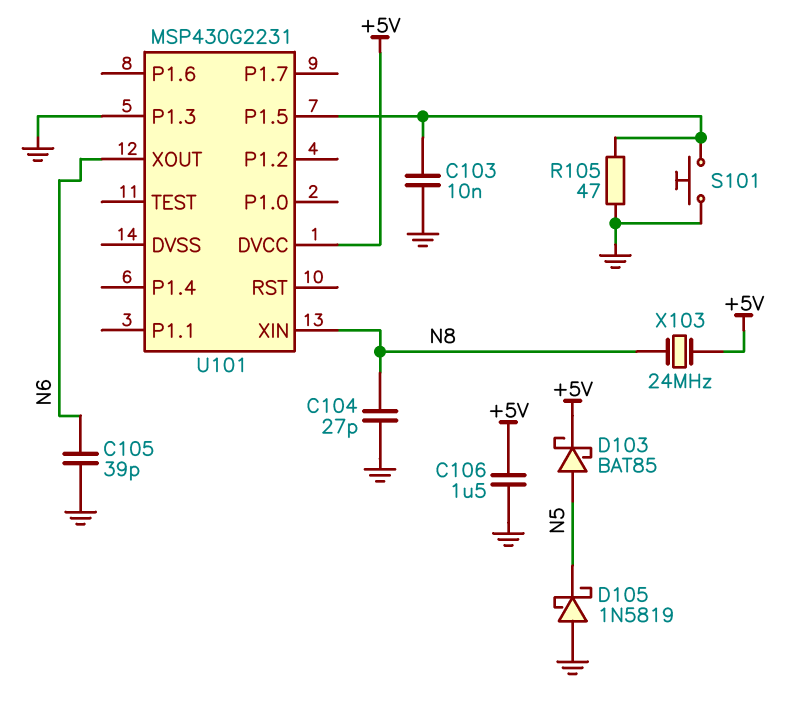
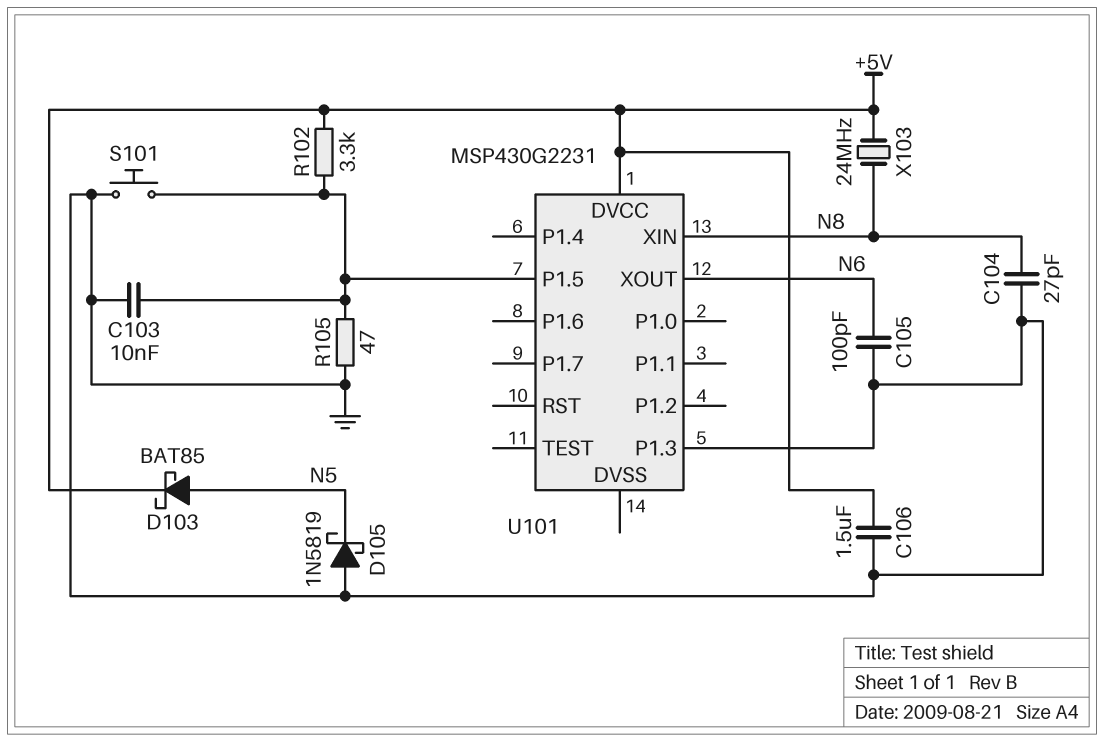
C105: 39pF (GND, N6) -> 100pF (GND, N6)
R102: none -> 3.3k (+5V, U101/P1.5)

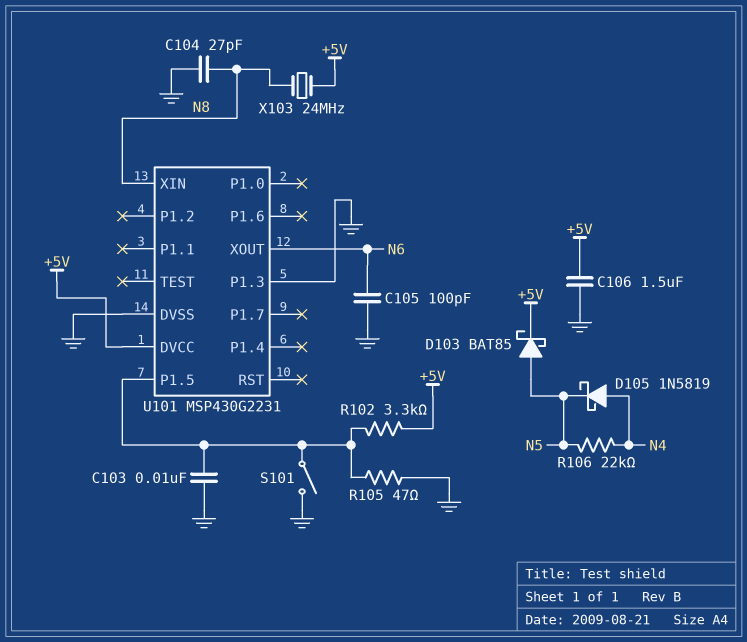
D105: schottky 1N5819 (A GND, K N5) -> schottky 1N5819 (A N4, K N5)
R106: none -> 22k (N4, N5)
S101: button (GND, U101/P1.5) -> switch (GND, U101/P1.5)
U101 pin DVSS: none -> GND

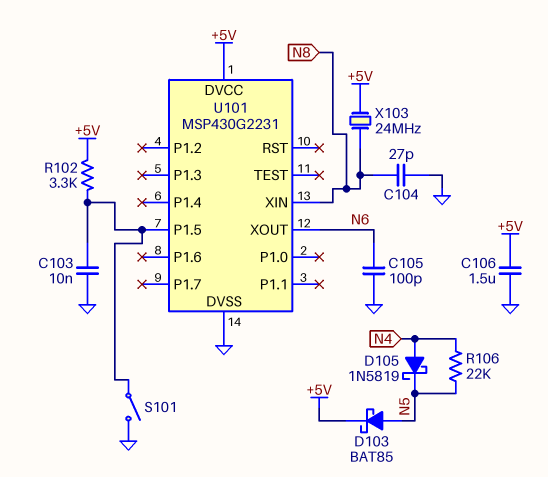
R105: 47 (GND, U101/P1.5) -> none
U101 pin P1.3: GND -> none

